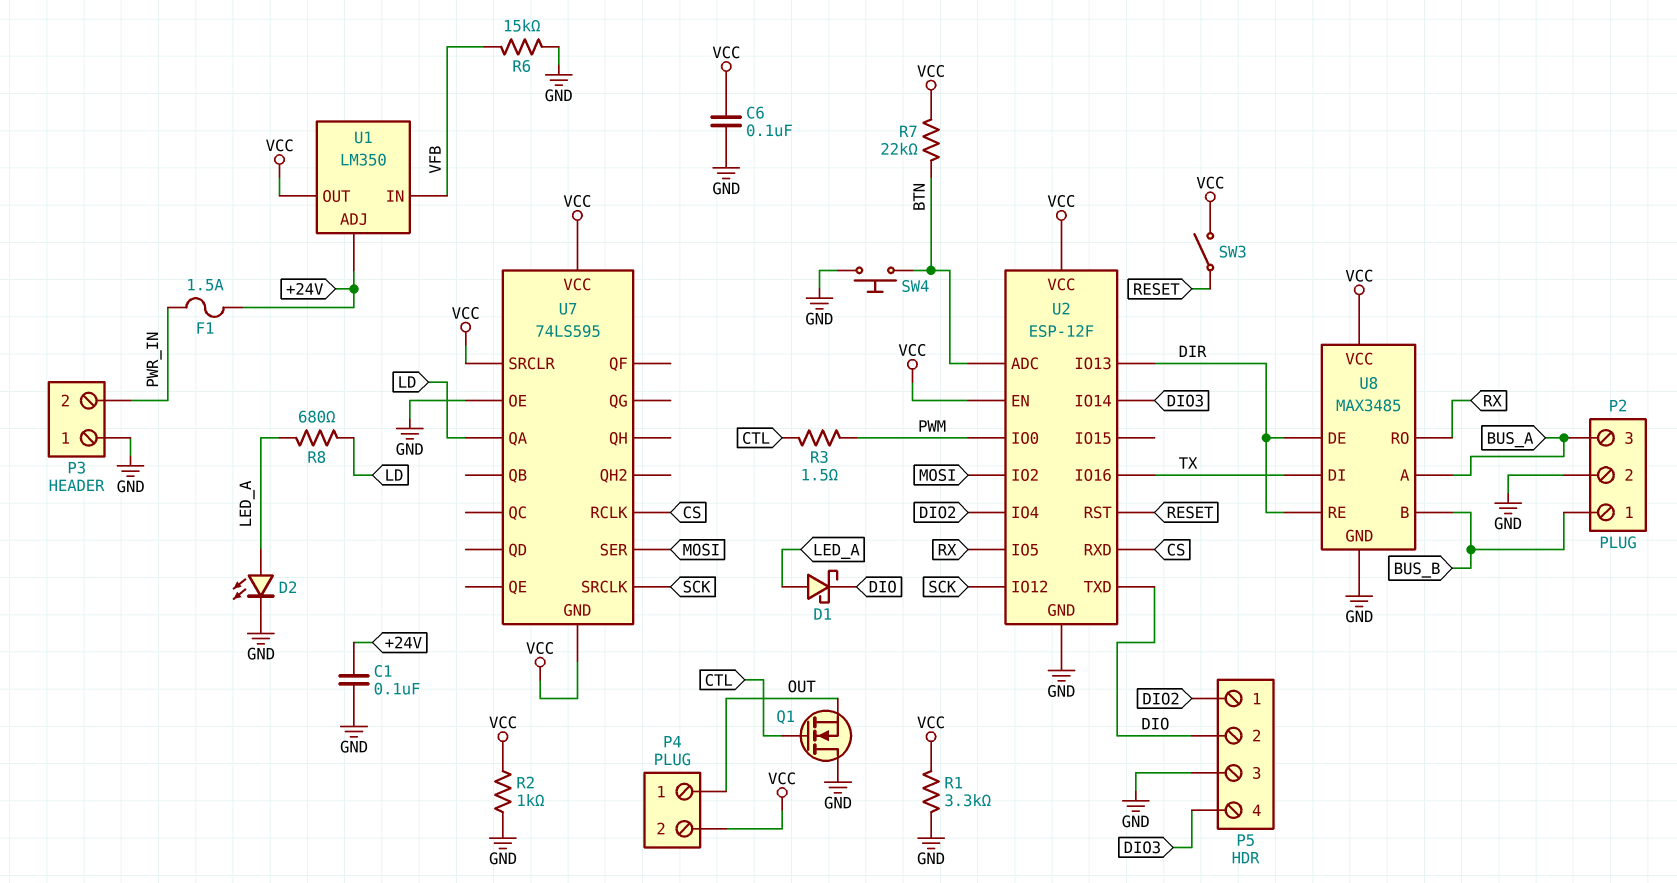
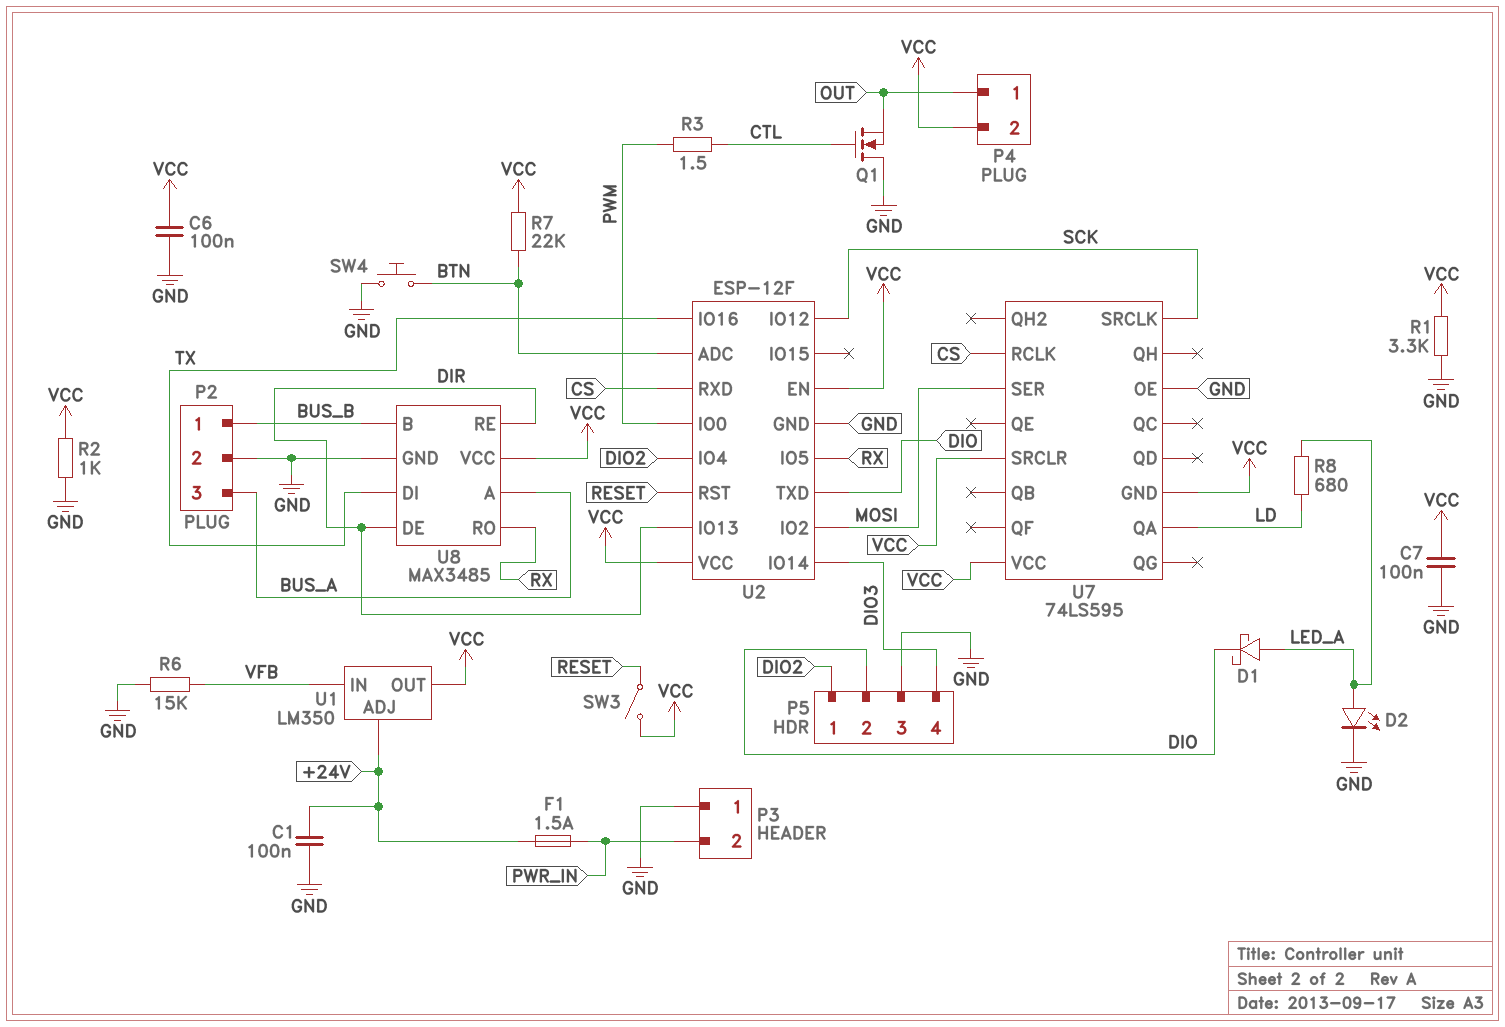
C7: none -> 100nF (GND, VCC)

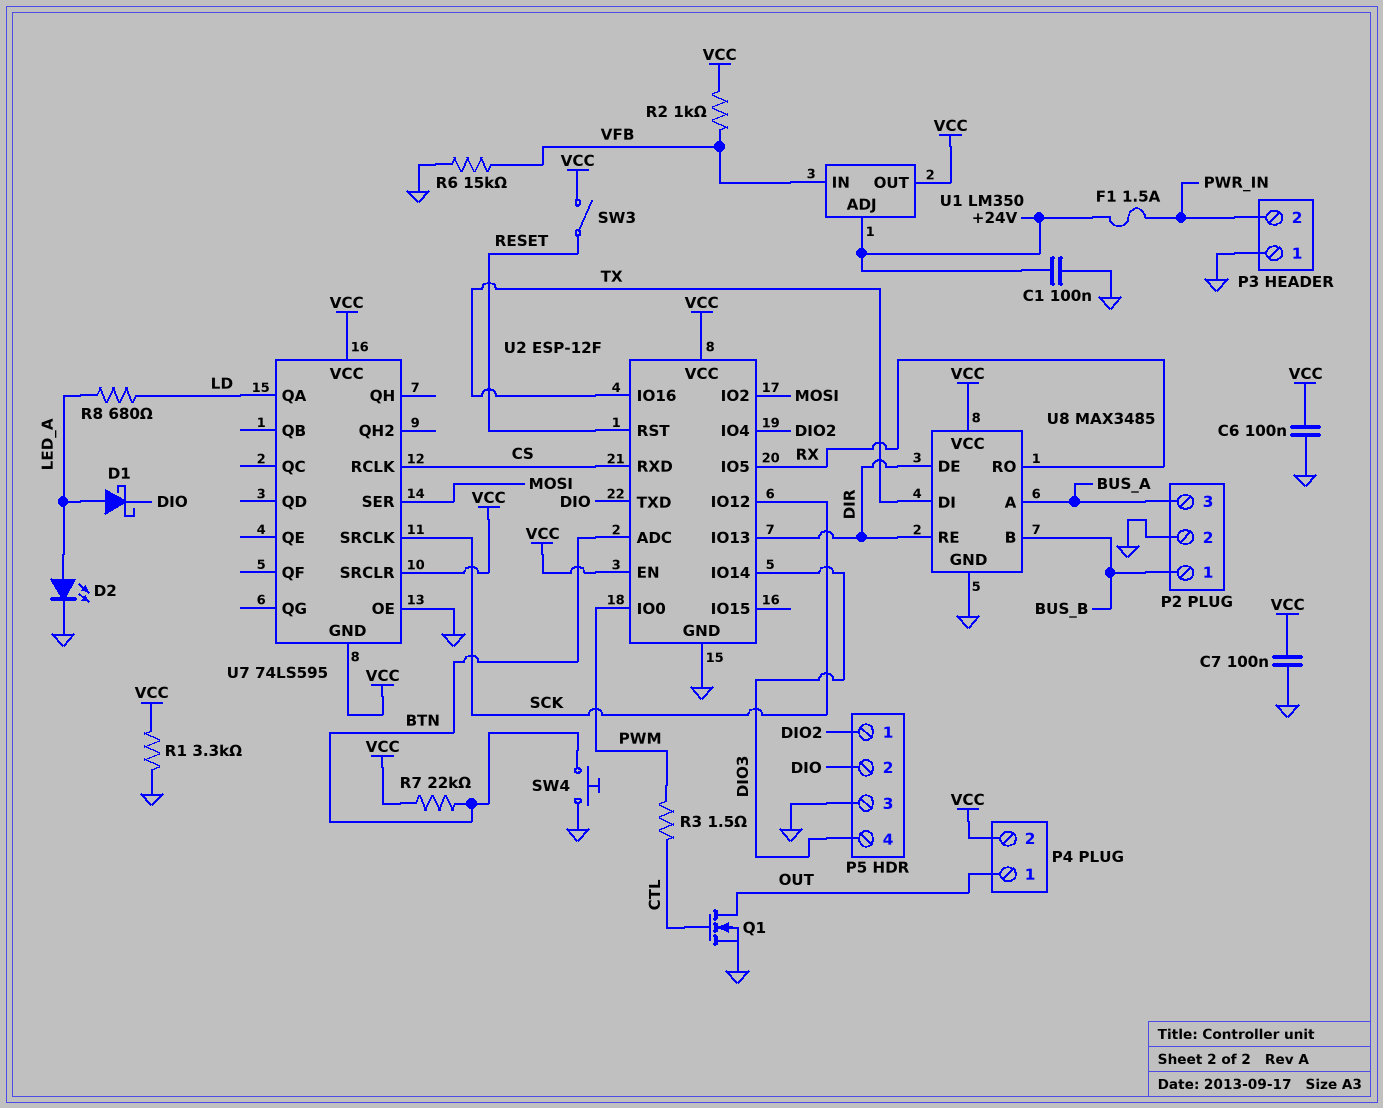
Q1: NMOS (G CTL, D GND, S OUT) -> NMOS (G CTL, D OUT, S GND)
R2: 1k (GND, VCC) -> 1k (VCC, VFB)

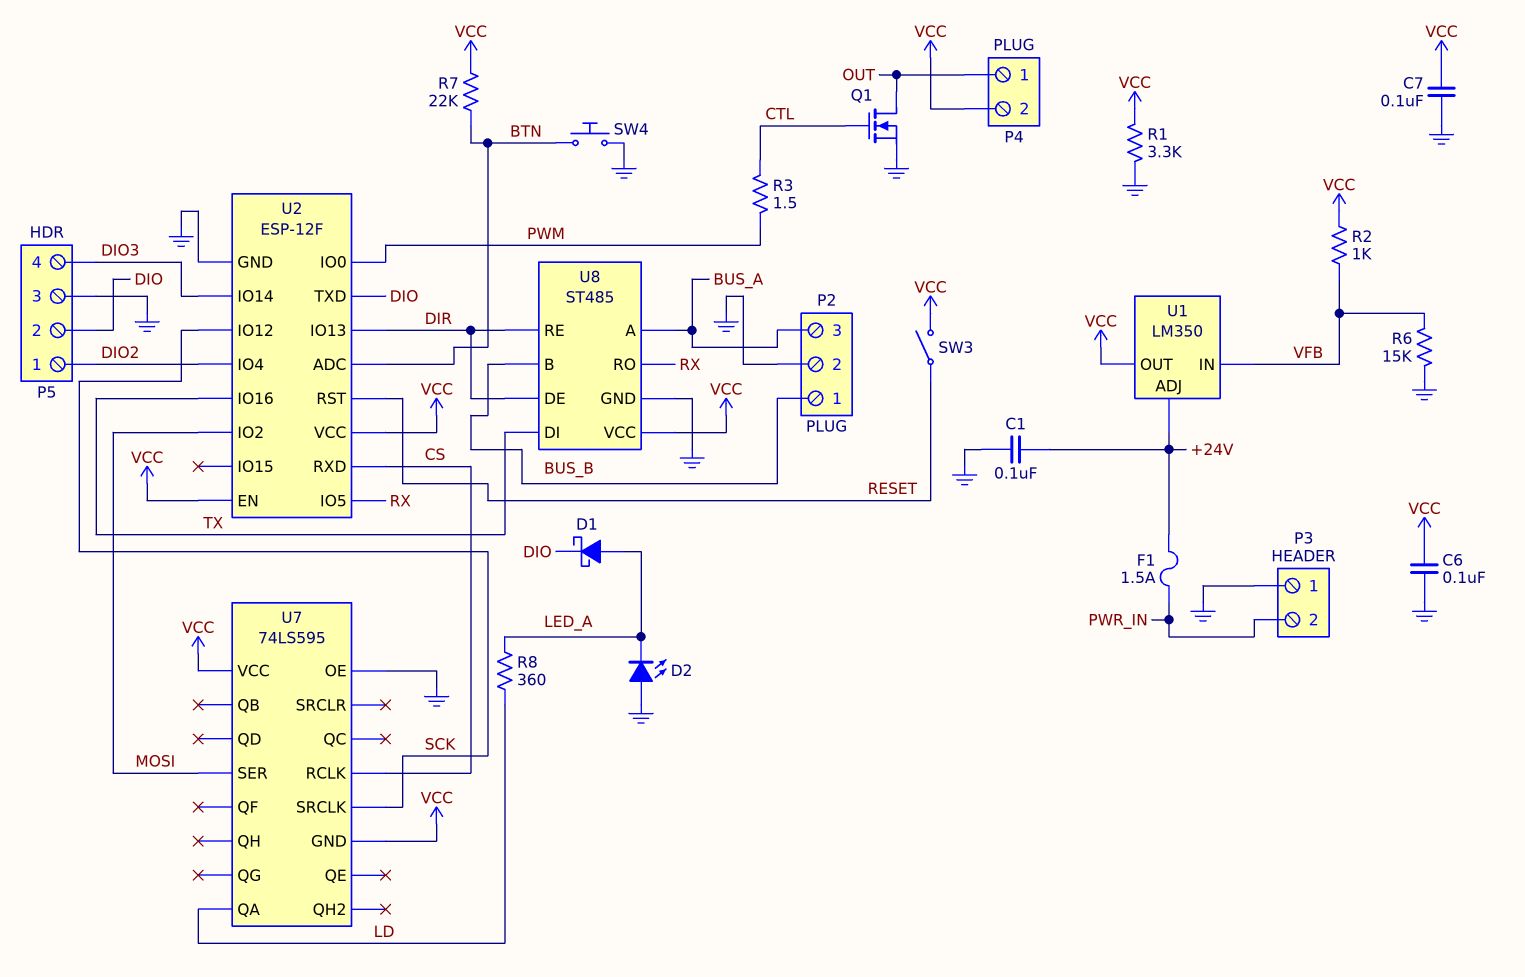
D2: LED (A LED_A, K GND) -> LED (A GND, K LED_A)
R8: 680 (LD, LED_A) -> 360 (LD, LED_A)
U7 pin SRCLR: VCC -> none
U8: MAX3485 -> ST485

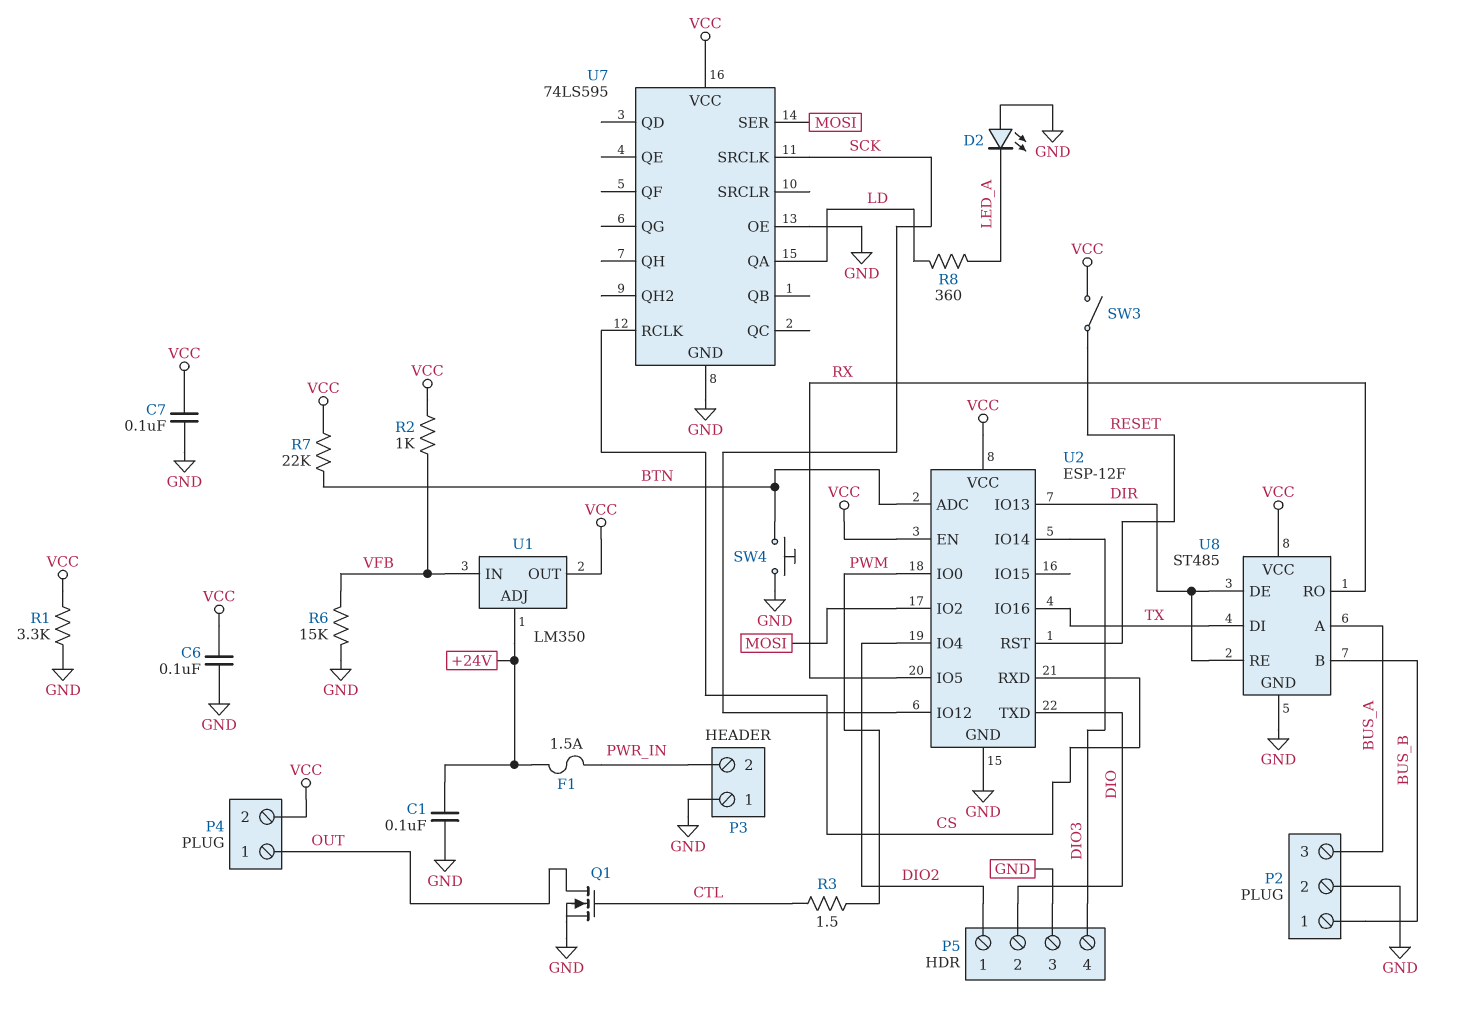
D1: schottky (A LED_A, K DIO) -> none
U7 pin GND: VCC -> GND

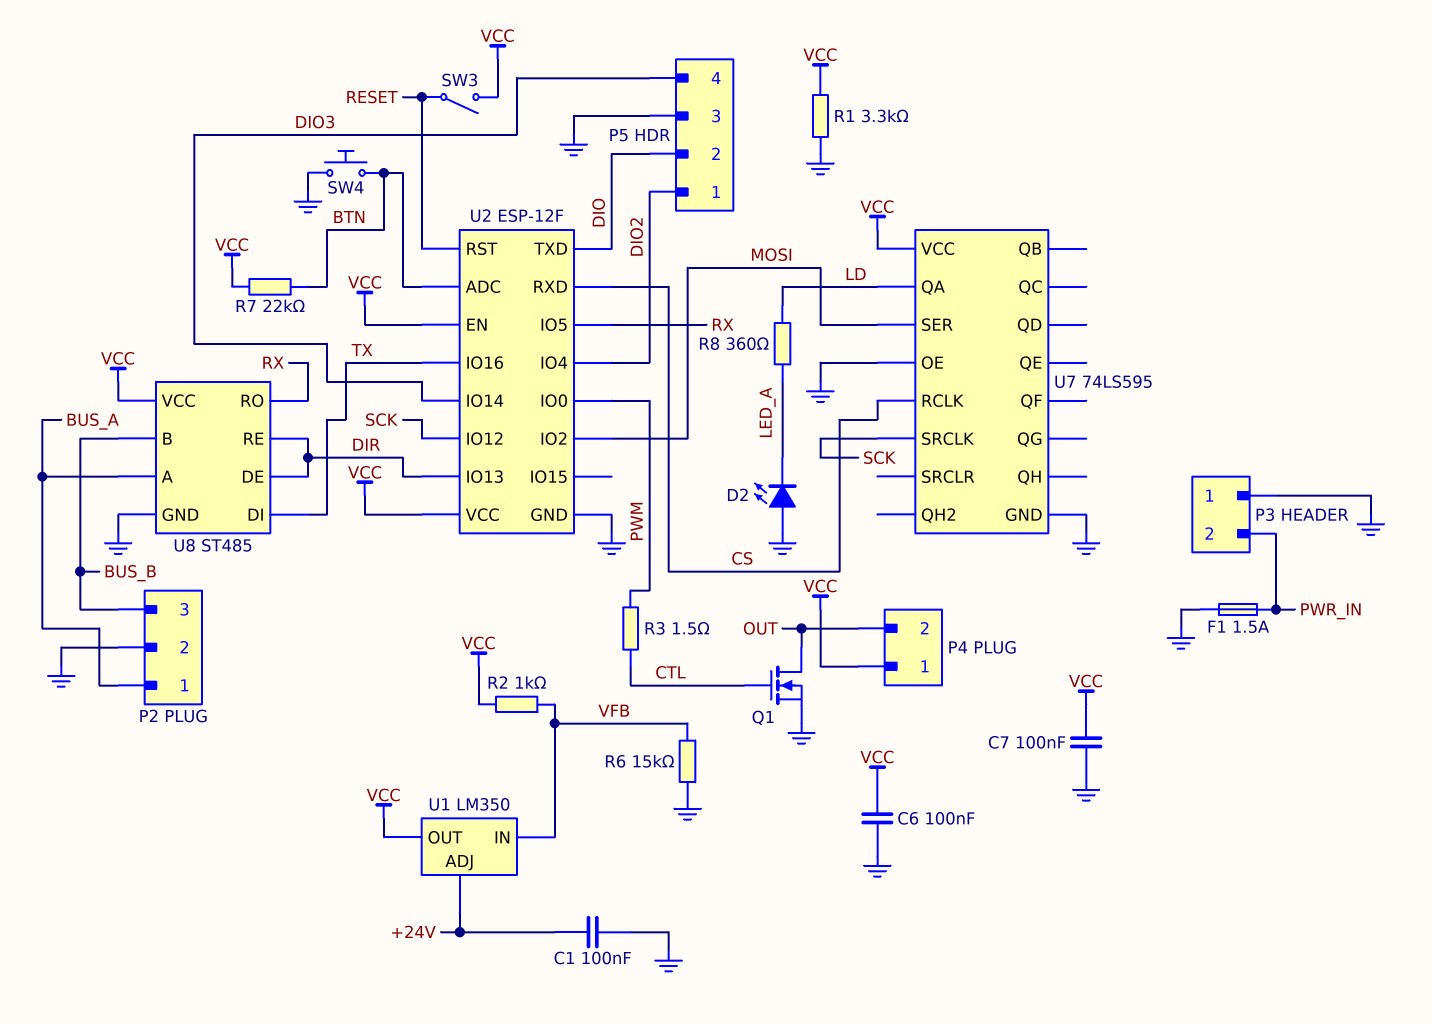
F1: 1.5A (+24V, PWR_IN) -> 1.5A (GND, PWR_IN)
P2 pin 1: BUS_B -> BUS_A
P2 pin 3: BUS_A -> BUS_B
P4 pin 1: OUT -> VCC
P4 pin 2: VCC -> OUT

